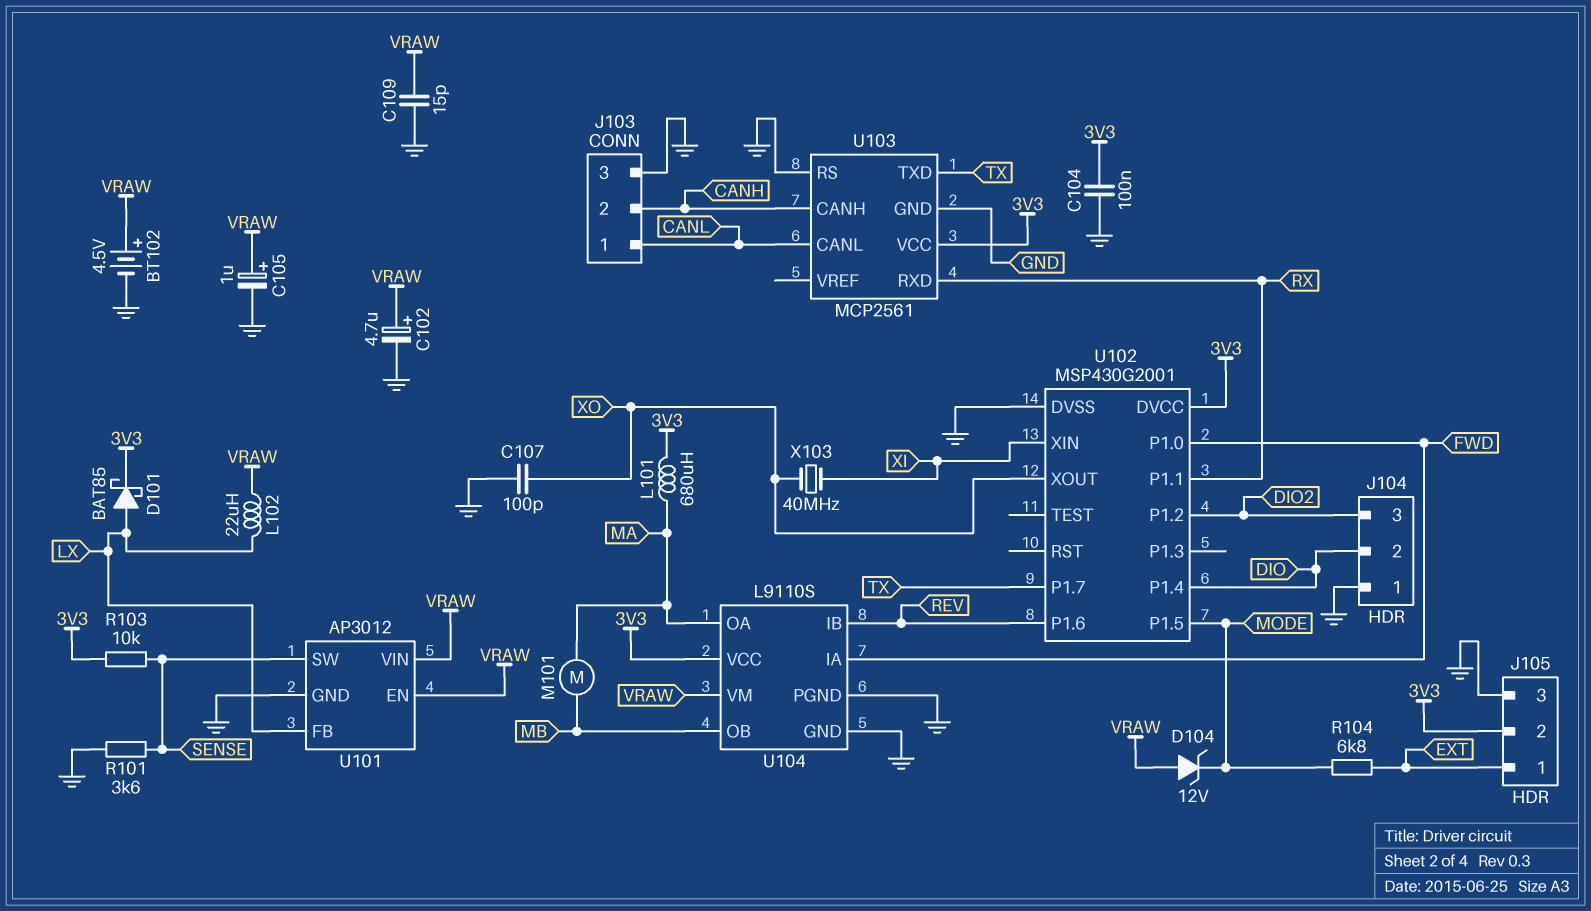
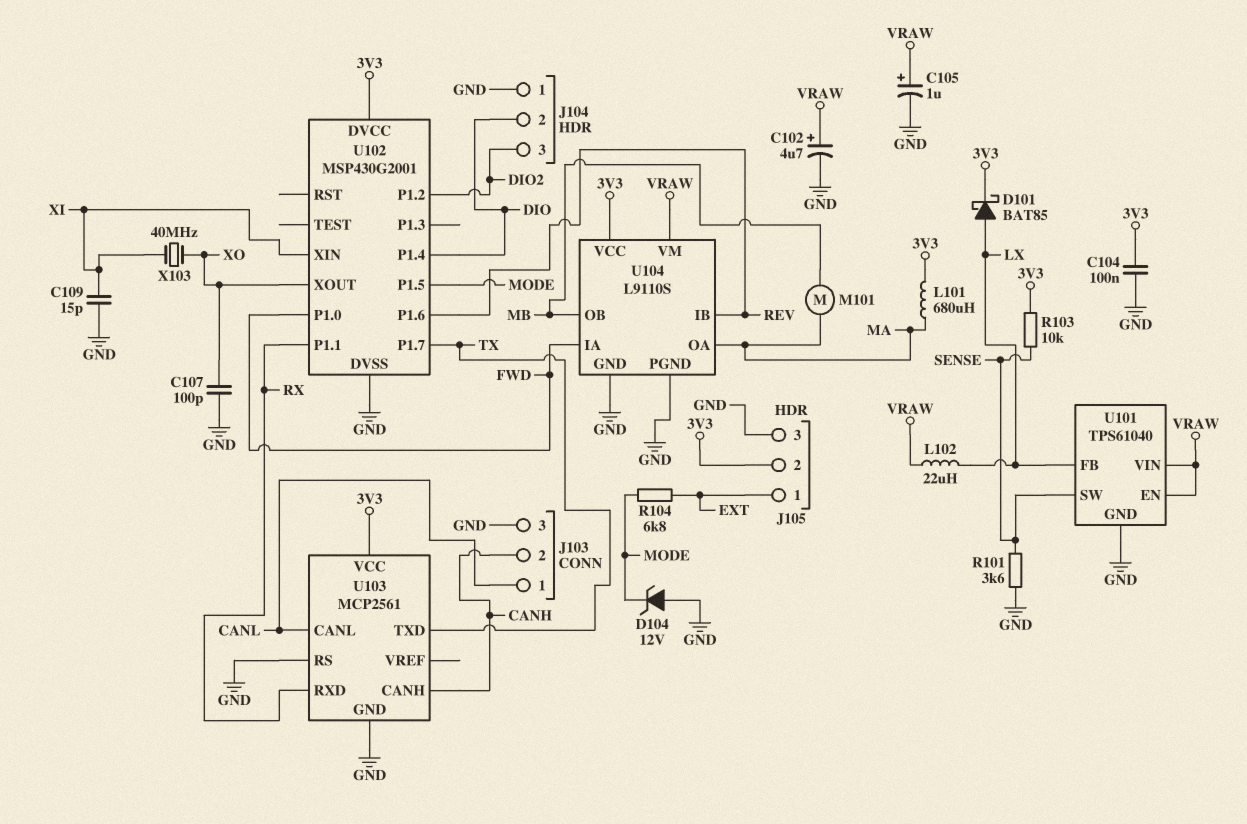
BT102: 4.5V (plus VRAW, minus GND) -> none
C109: 15pF (GND, VRAW) -> 15pF (GND, XI)
D104: zener 12V (A VRAW, K MODE) -> zener 12V (A GND, K MODE)
U101: AP3012 -> TPS61040

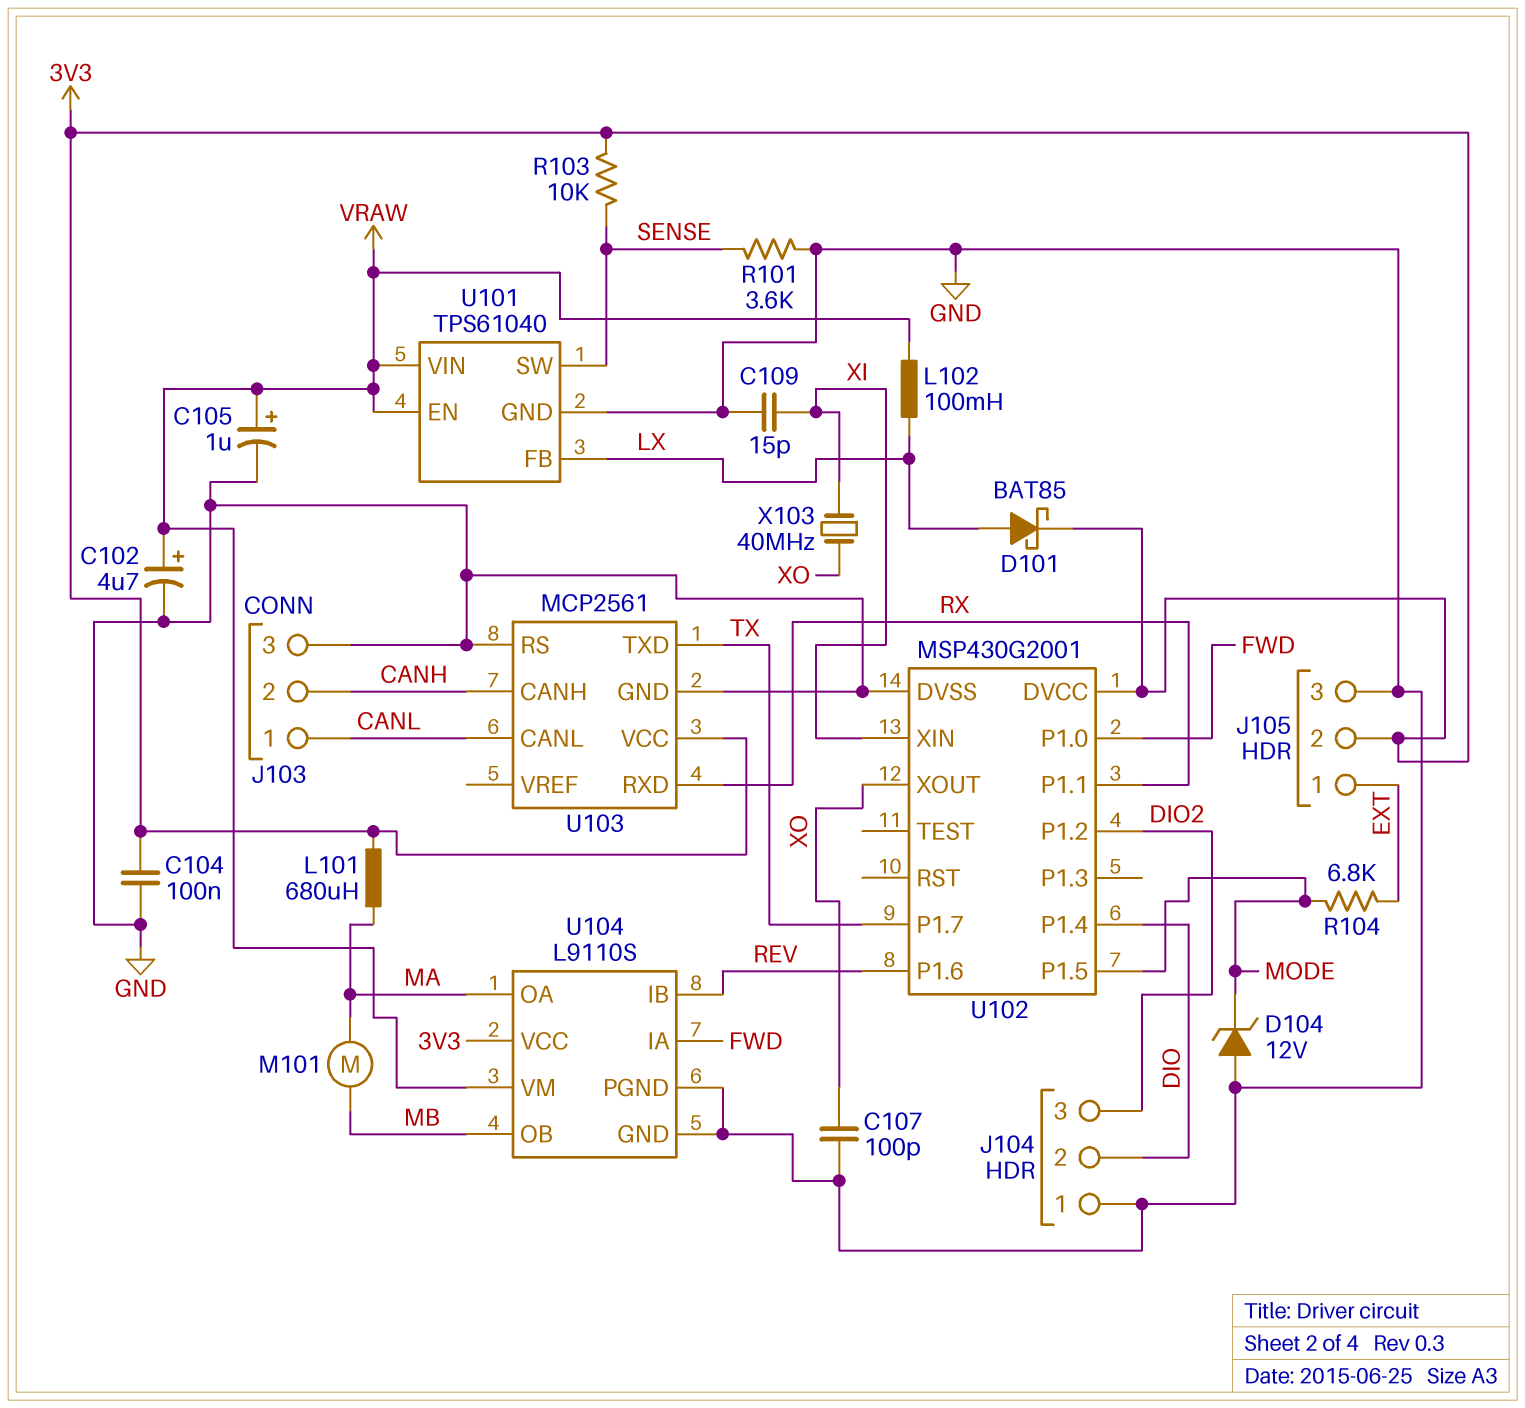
L102: 22uH (LX, VRAW) -> 100mH (LX, VRAW)

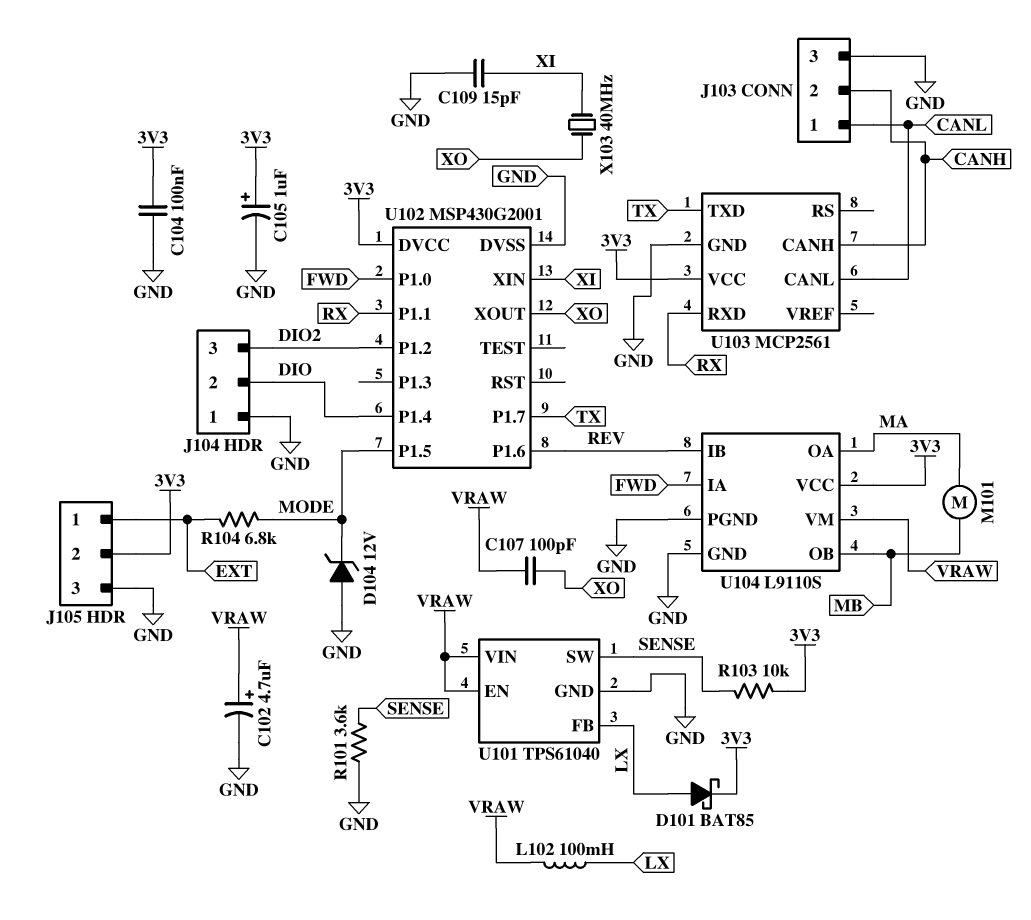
C105: 1uF (plus VRAW, minus GND) -> 1uF (plus 3V3, minus GND)
C107: 100pF (GND, XO) -> 100pF (VRAW, XO)
L101: 680uH (3V3, MA) -> none
U103 pin RS: GND -> none

